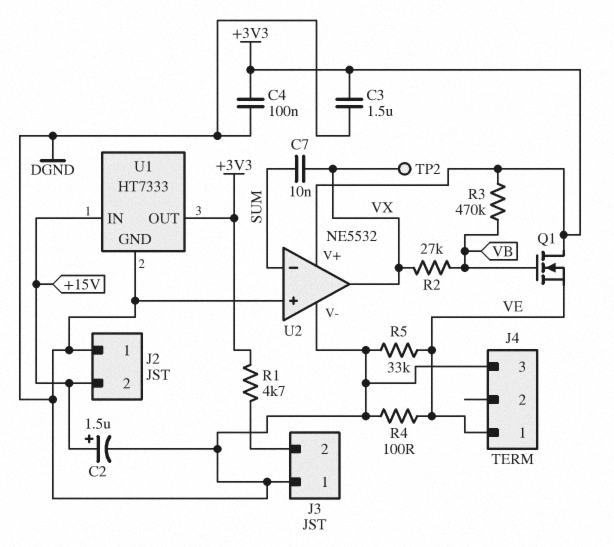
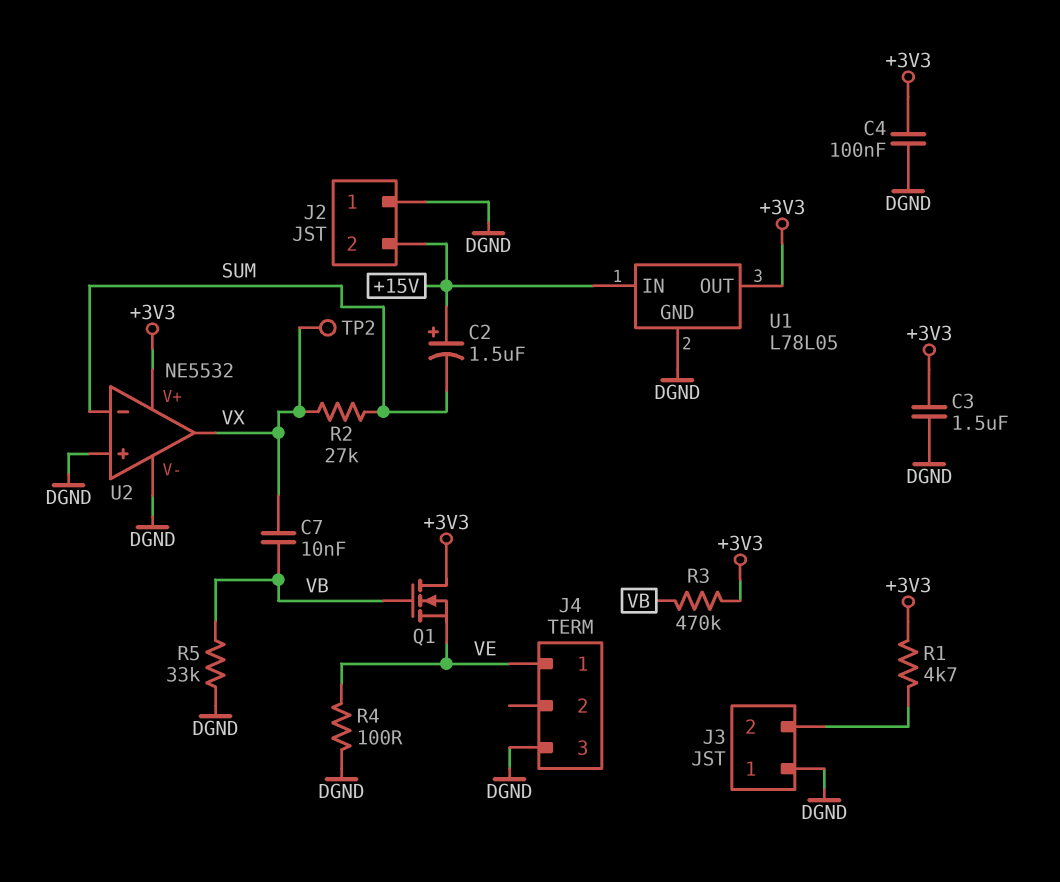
C2: 1.5uF (plus +15V, minus DGND) -> 1.5uF (plus +15V, minus SUM)
C7: 10nF (SUM, VX) -> 10nF (VB, VX)
R2: 27k (VB, VX) -> 27k (SUM, VX)
R5: 33k (DGND, VE) -> 33k (DGND, VB)
U1: HT7333 -> L78L05

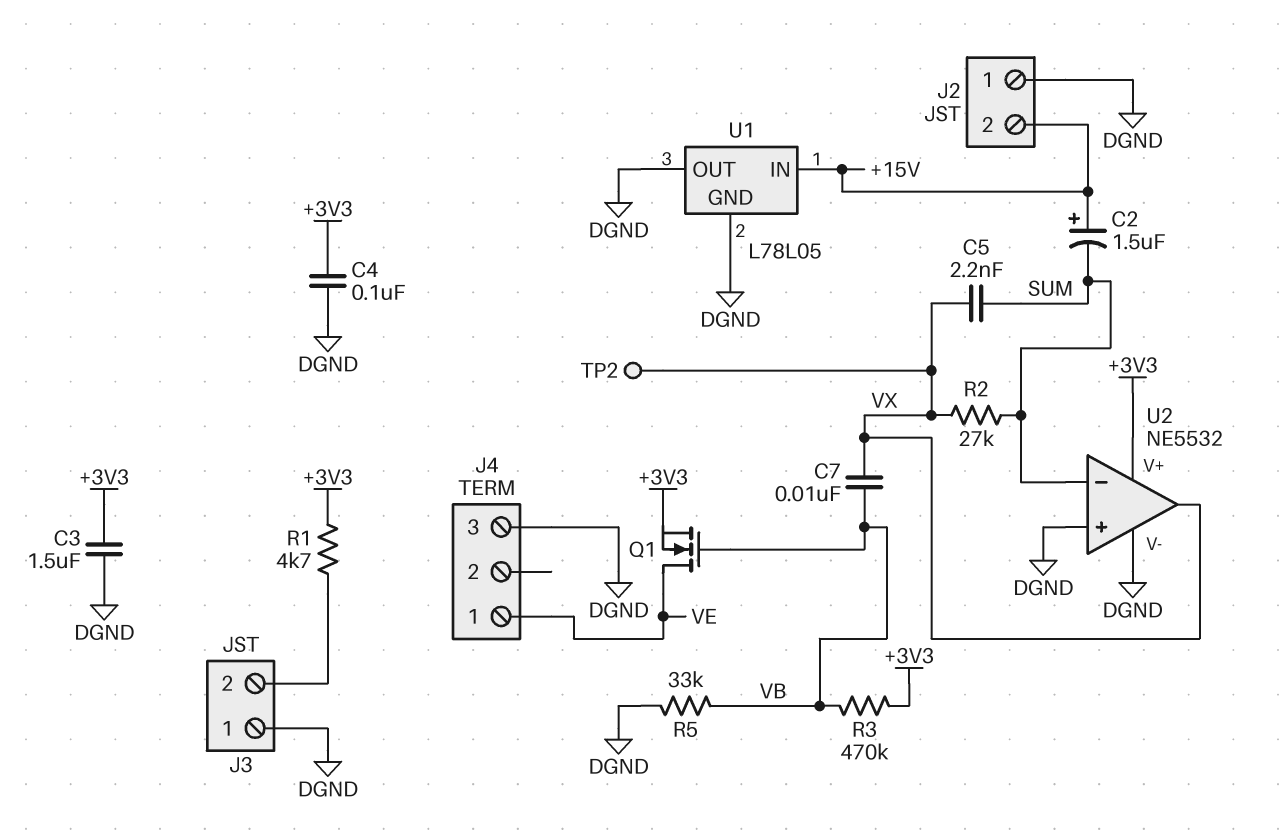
C5: none -> 2.2nF (SUM, VX)
Q1: NMOS (G VB, D +3V3, S VE) -> NMOS (G VB, D VE, S +3V3)
R4: 100 (DGND, VE) -> none
U1 pin OUT: +3V3 -> DGND

